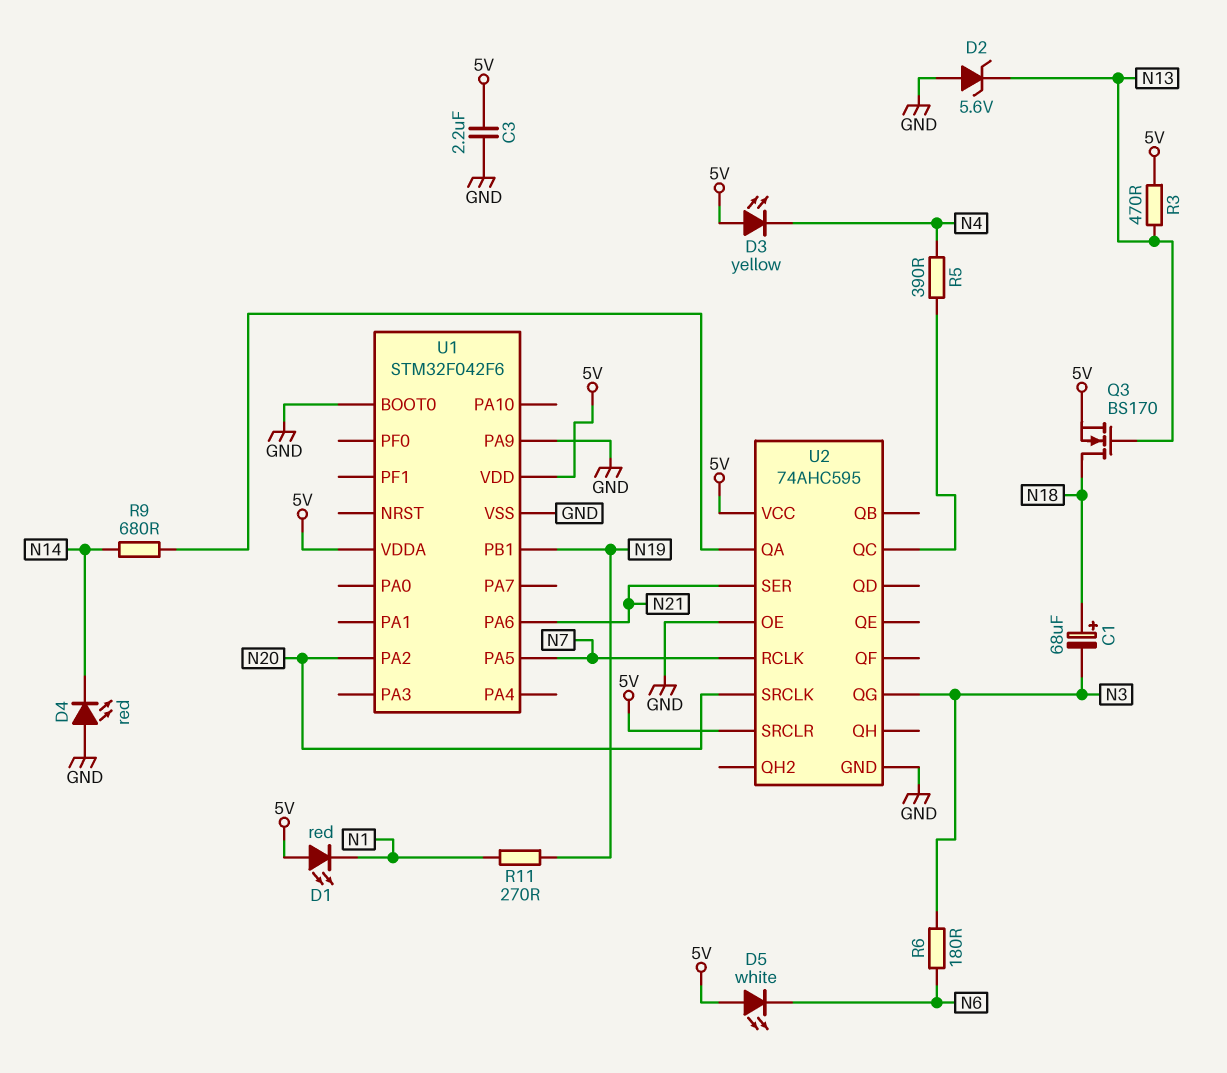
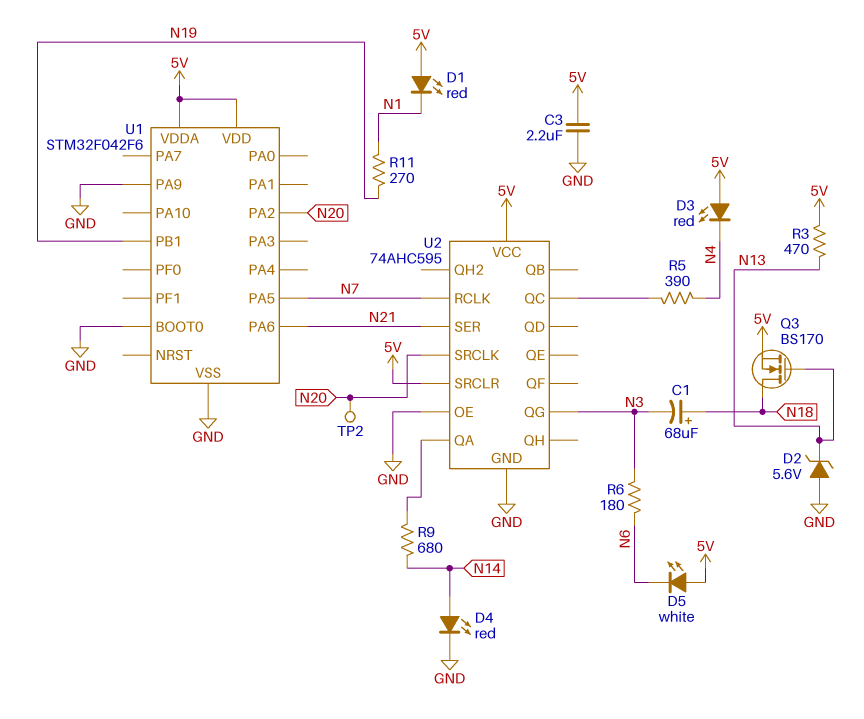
D3: LED yellow (A 5V, K N4) -> LED red (A 5V, K N4)
D4: LED red (A GND, K N14) -> LED red (A N14, K GND)
TP2: none -> test point (N20)

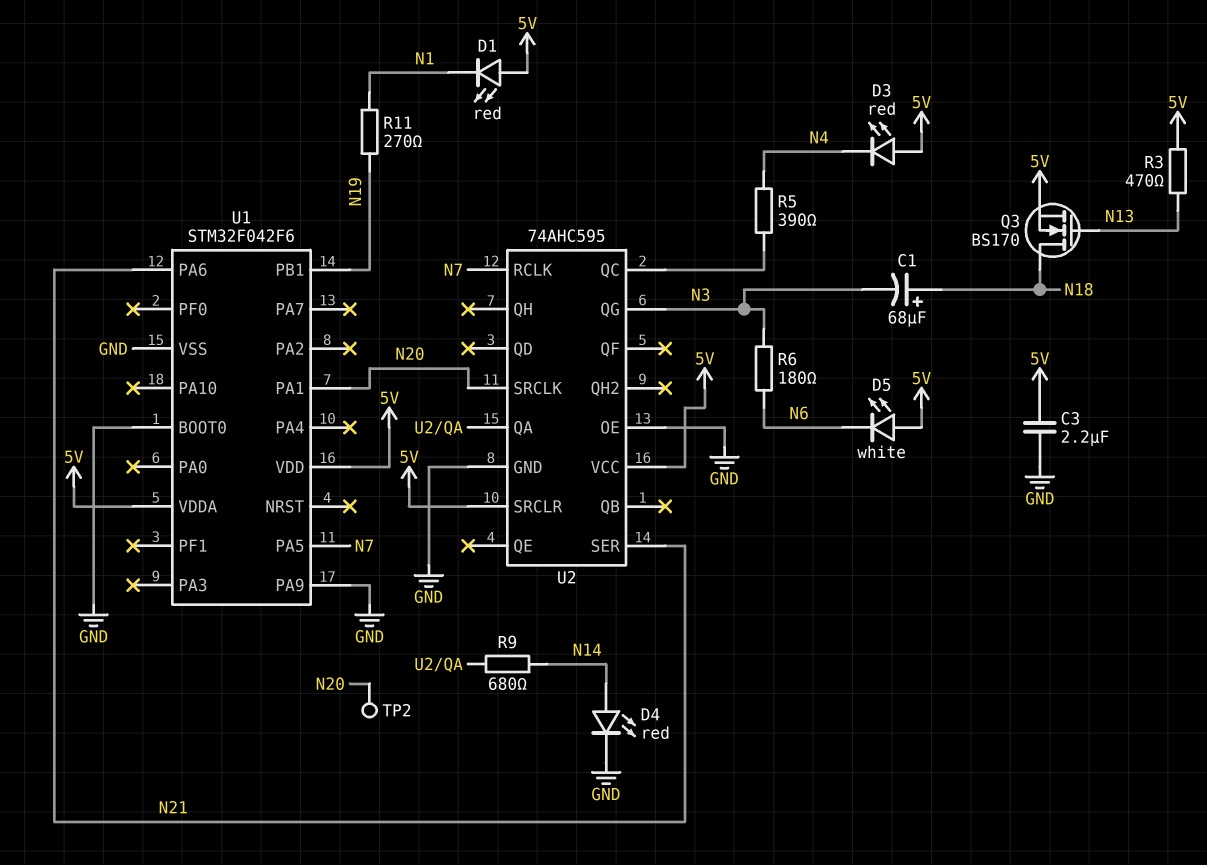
D2: zener 5.6V (A GND, K N13) -> none
U1 pin PA1: none -> N20
U1 pin PA2: N20 -> none

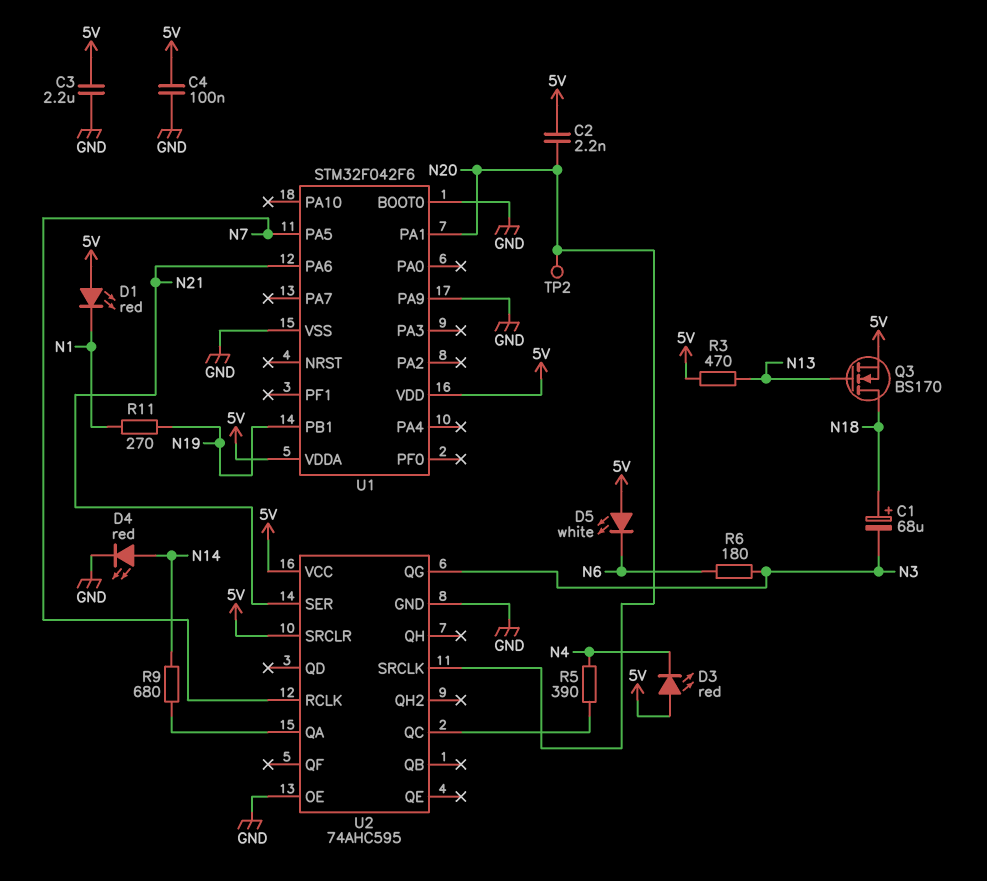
C2: none -> 2.2nF (5V, N20)
C4: none -> 100nF (5V, GND)

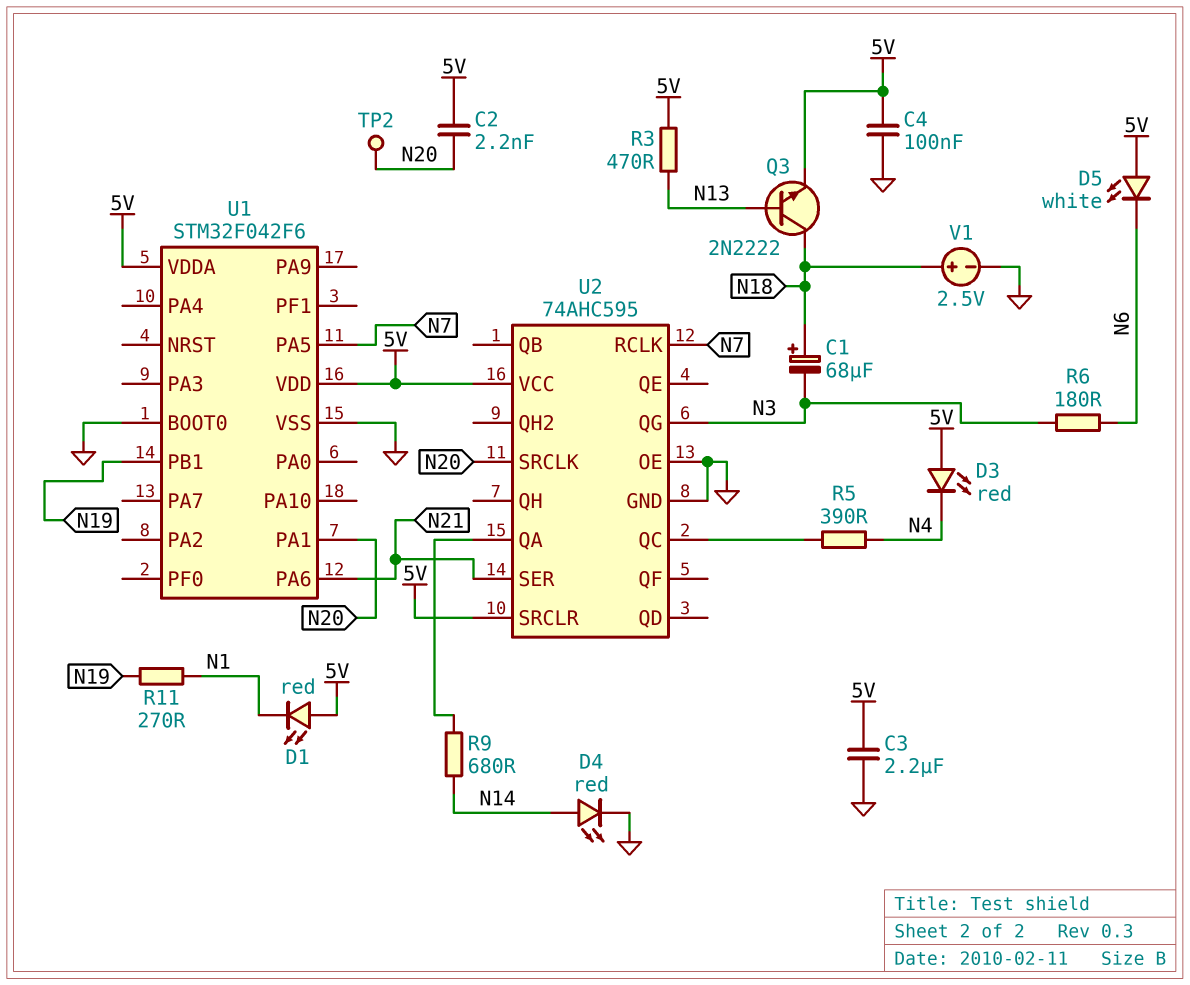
Q3: NMOS BS170 (G N13, D N18, S 5V) -> NPN 2N2222 (B N13, C N18, E 5V)
U1 pin PA9: GND -> none
V1: none -> 2.5V (plus N18, minus GND)

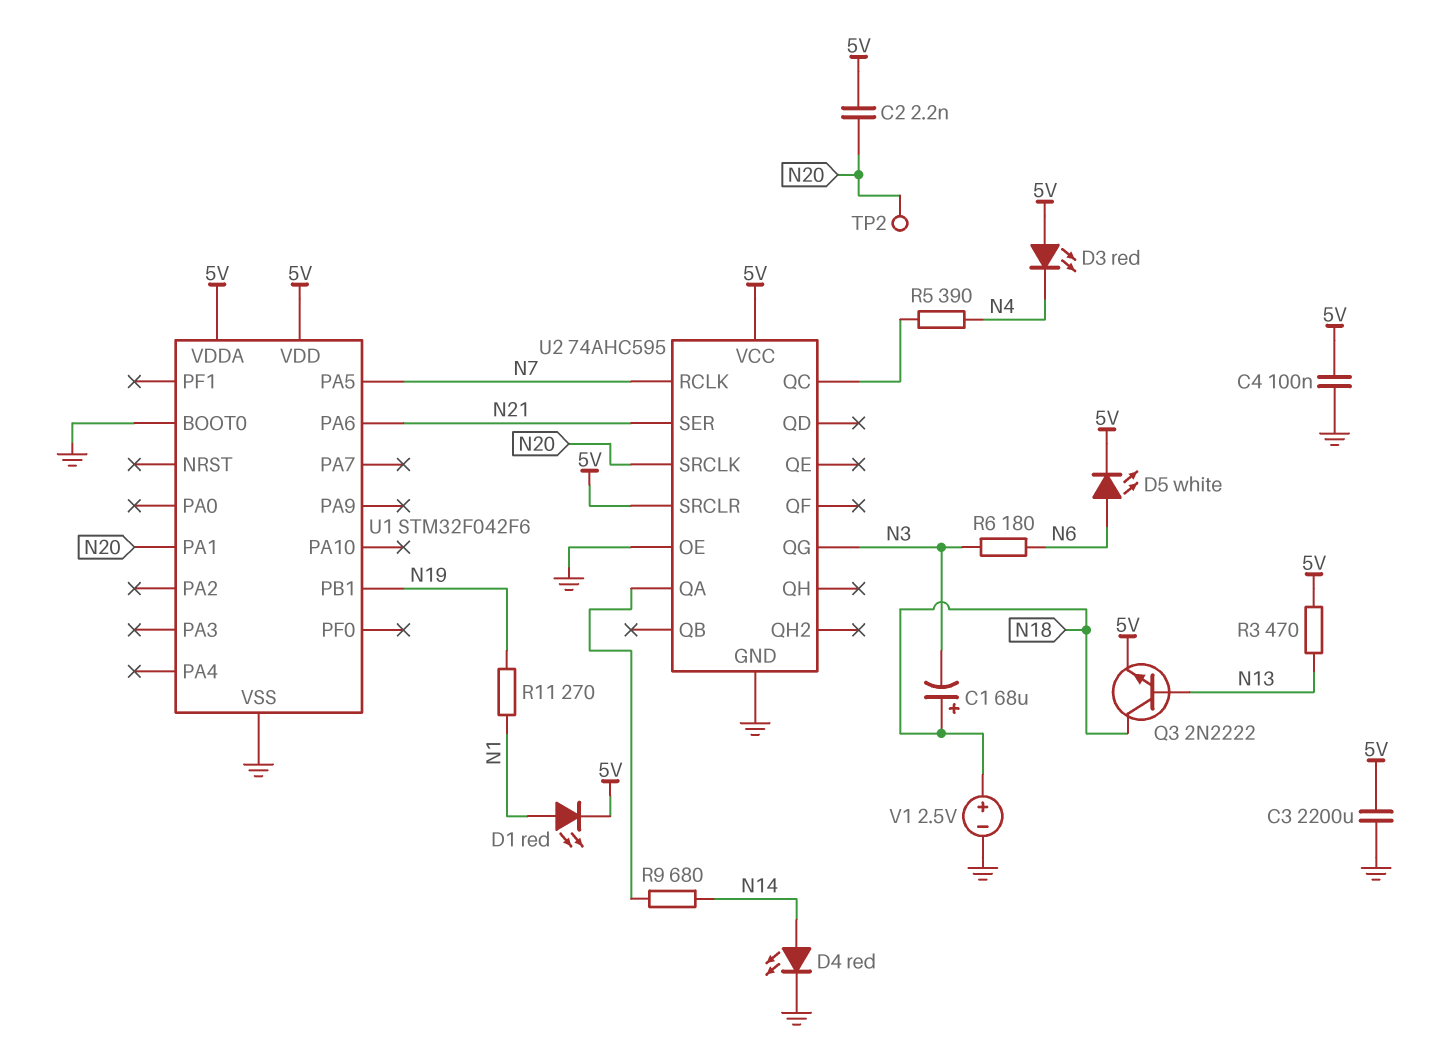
C3: 2.2uF (5V, GND) -> 2200uF (5V, GND)
D1: LED red (A 5V, K N1) -> LED red (A N1, K 5V)
D5: LED white (A 5V, K N6) -> LED white (A N6, K 5V)

